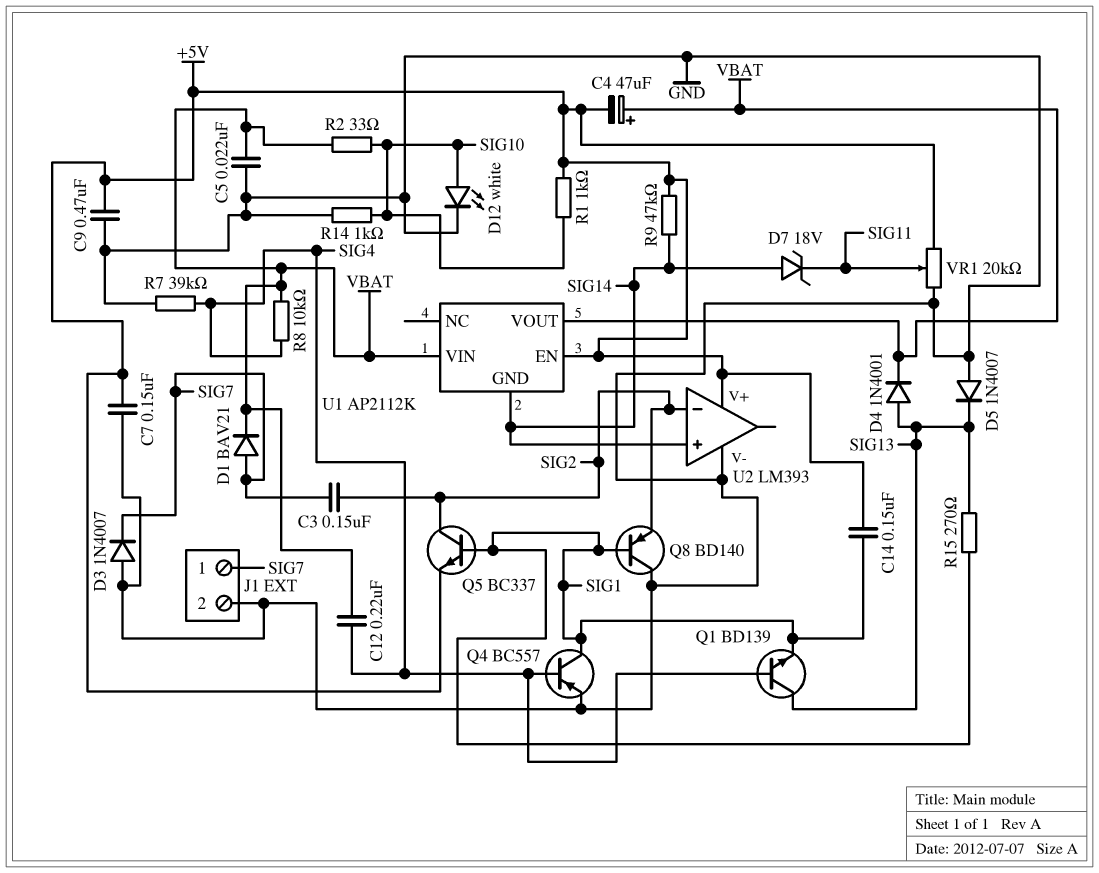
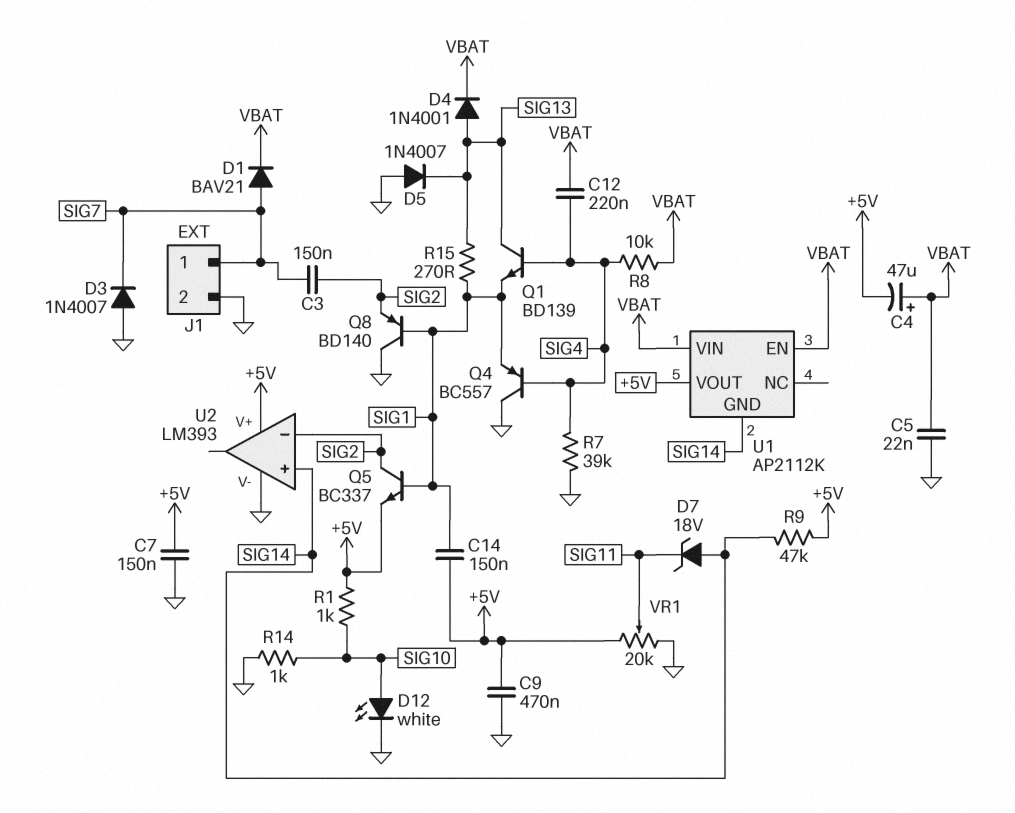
Q4: PNP BC557 (B SIG4, C SIG1, E GND) -> PNP BC557 (B SIG4, C GND, E SIG1)
R2: 33 (SIG10, VBAT) -> none
U1 pin EN: +5V -> VBAT
U1 pin VOUT: VBAT -> +5V

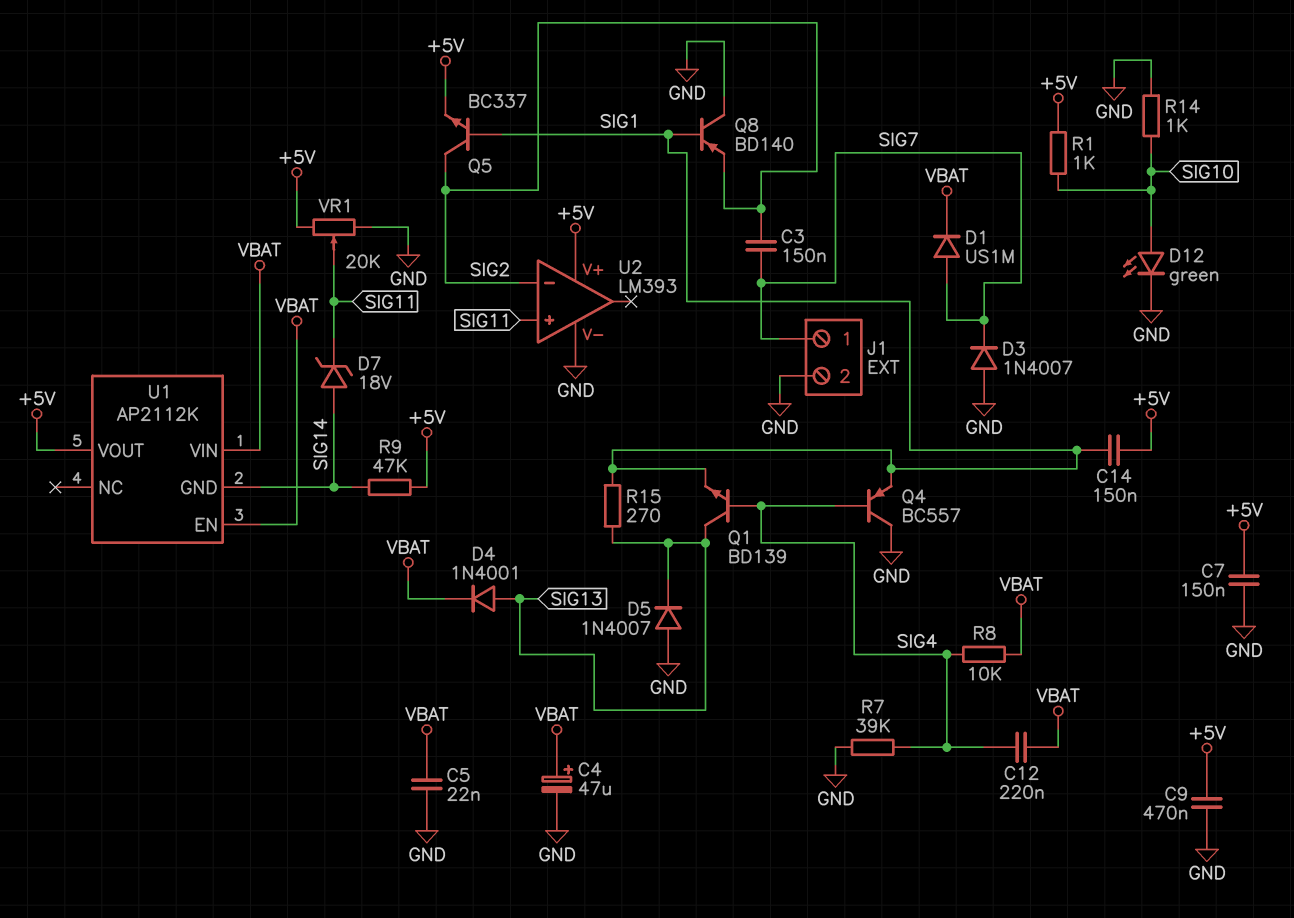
C4: 47uF (plus VBAT, minus +5V) -> 47uF (plus VBAT, minus GND)
D1: diode BAV21 (A SIG7, K VBAT) -> diode US1M (A SIG7, K VBAT)
D12: LED white (A SIG10, K GND) -> LED green (A SIG10, K GND)
U2 pin in+: SIG14 -> SIG11

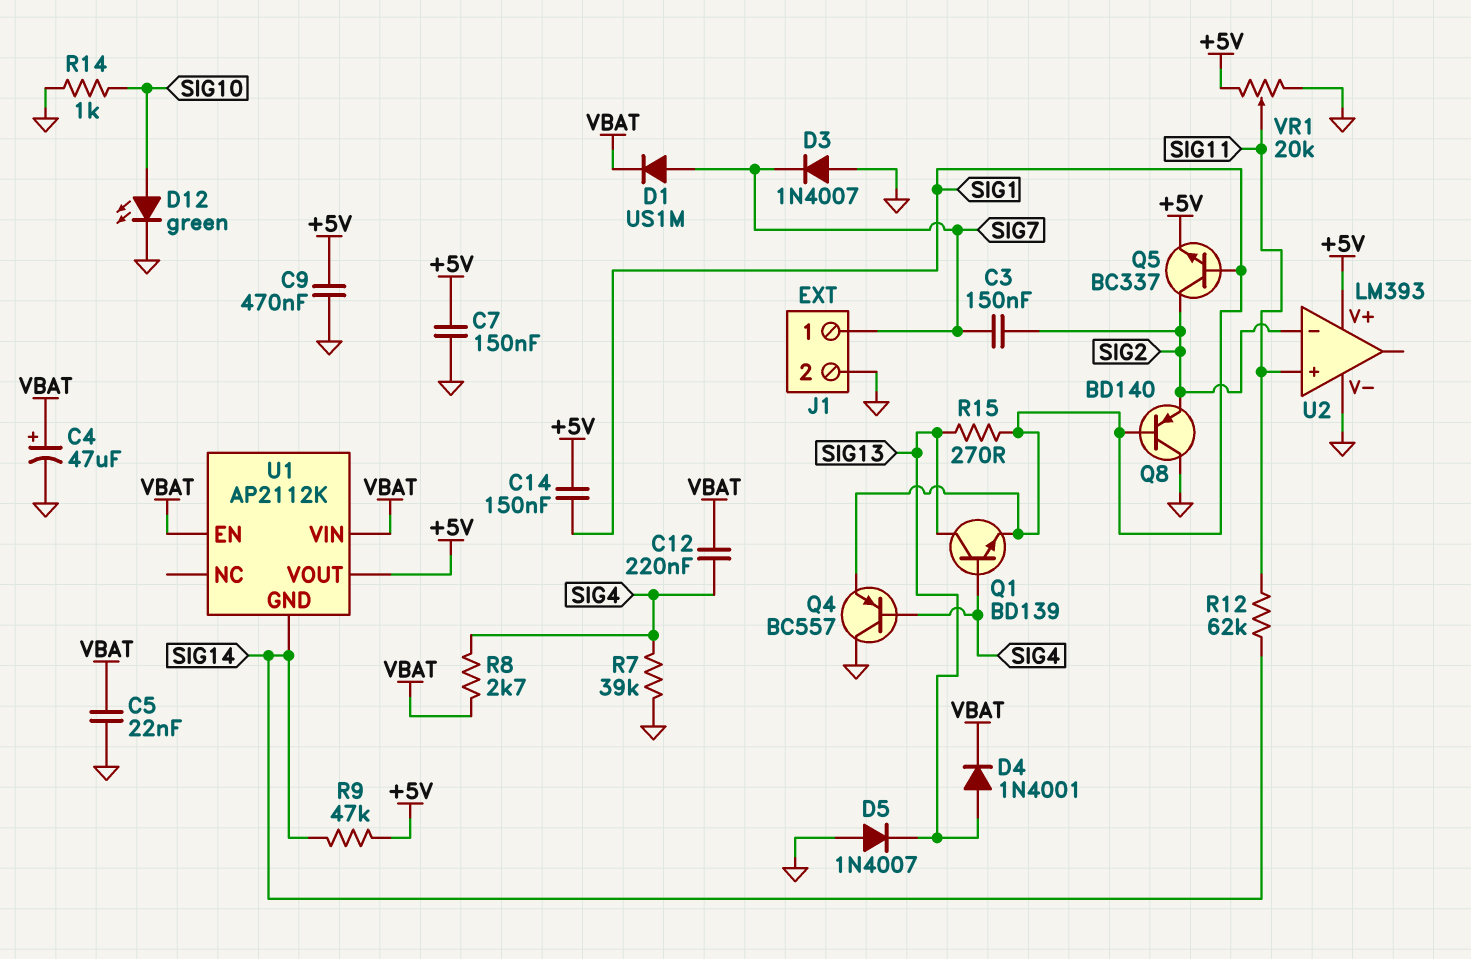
D7: zener 18V (A SIG14, K SIG11) -> none
R1: 1k (+5V, SIG10) -> none
R8: 10k (SIG4, VBAT) -> 2.7k (SIG4, VBAT)
R12: none -> 62k (SIG11, SIG14)

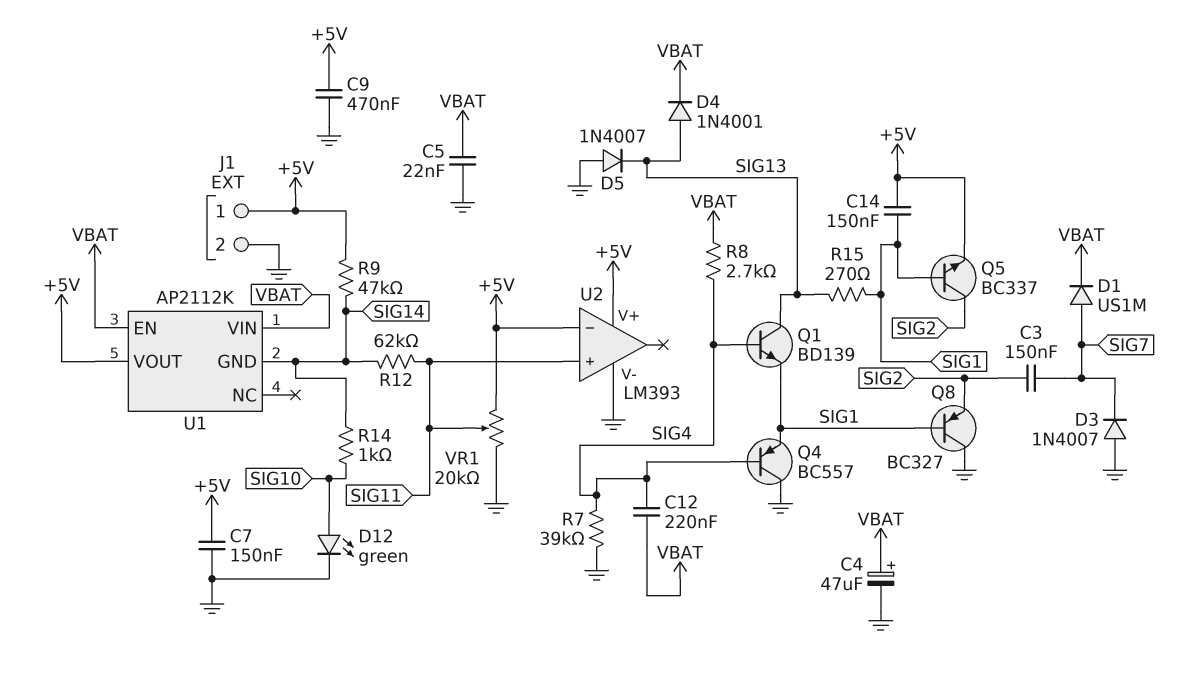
J1 pin 1: SIG7 -> +5V
Q8: PNP BD140 (B SIG1, C GND, E SIG2) -> PNP BC327 (B SIG1, C GND, E SIG2)
R14: 1k (GND, SIG10) -> 1k (SIG10, SIG14)
U2 pin in-: SIG2 -> +5V

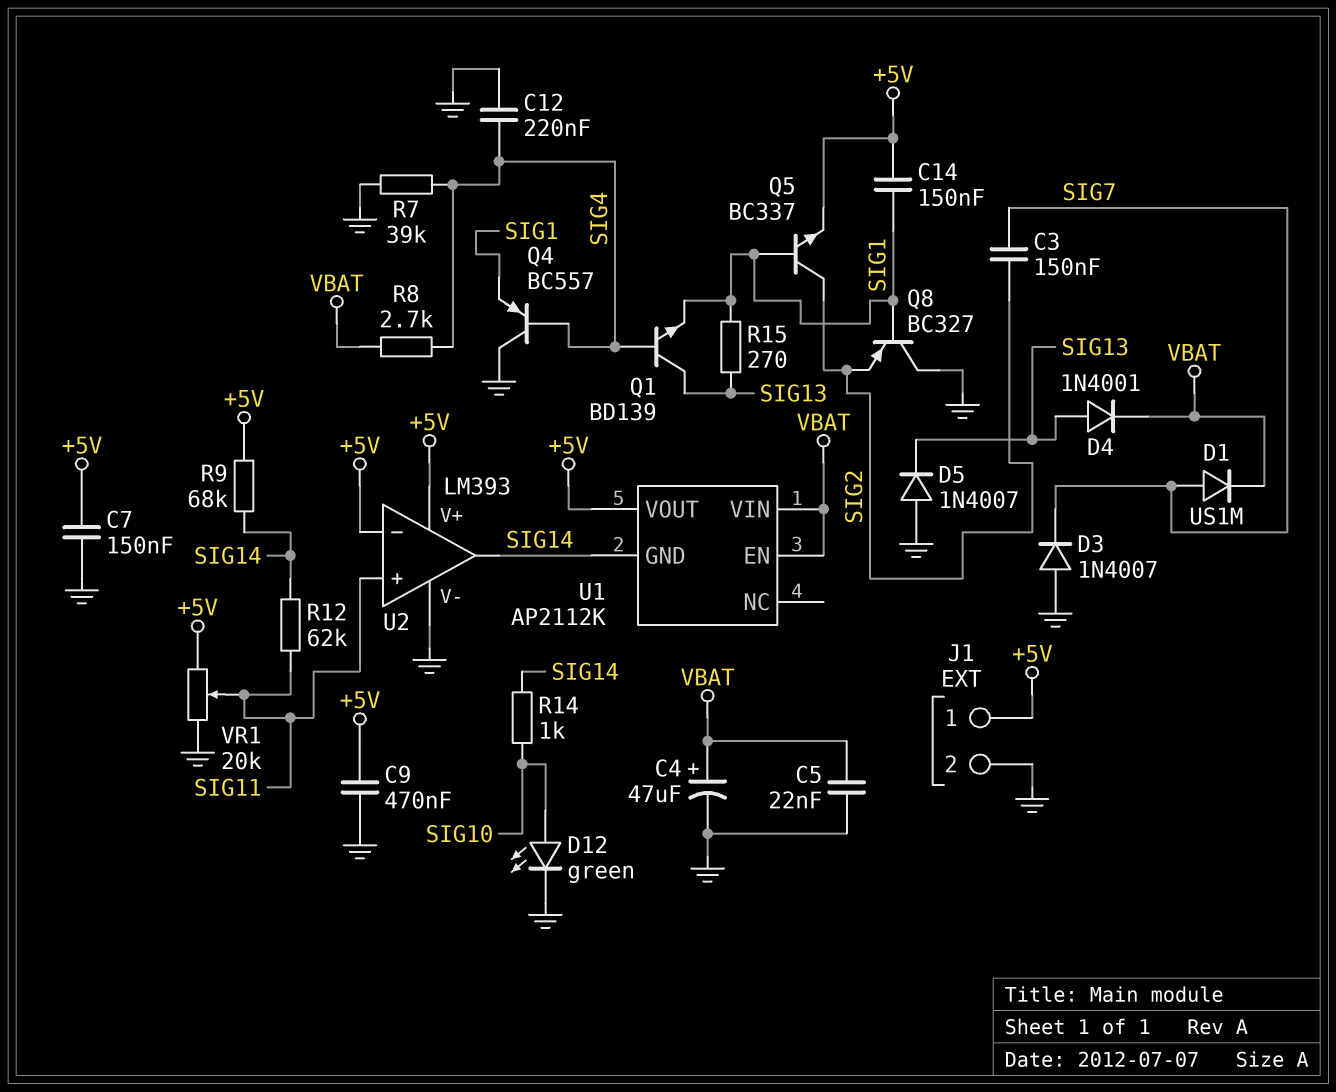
C12: 220nF (SIG4, VBAT) -> 220nF (GND, SIG4)
R9: 47k (+5V, SIG14) -> 68k (+5V, SIG14)
U2 pin out: none -> SIG14

